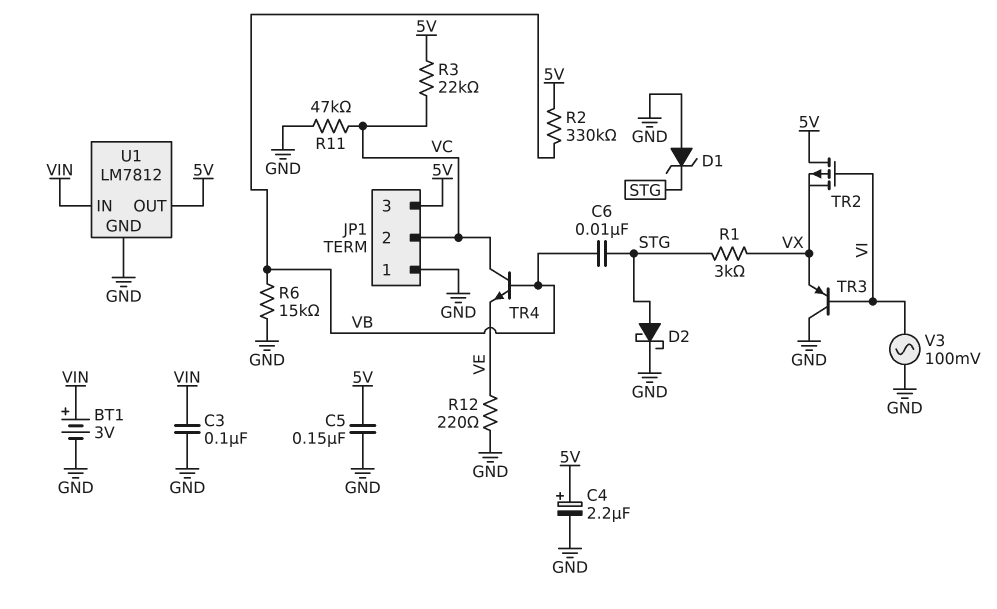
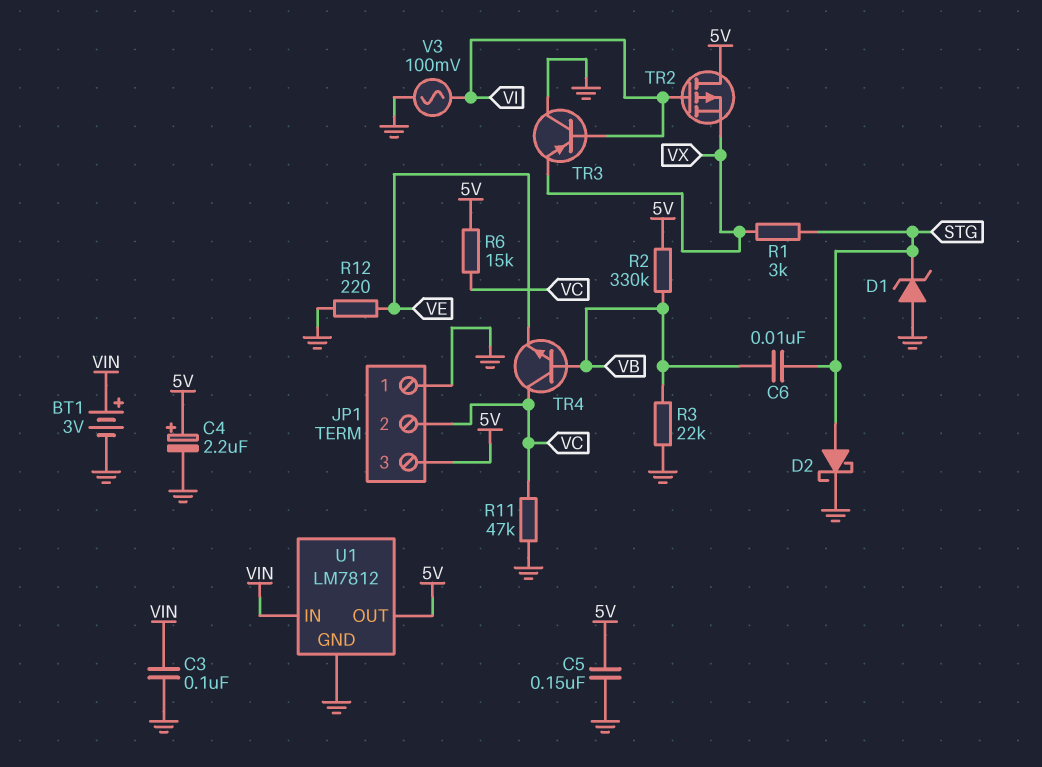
R3: 22k (5V, VC) -> 22k (GND, VB)
R6: 15k (GND, VB) -> 15k (5V, VC)

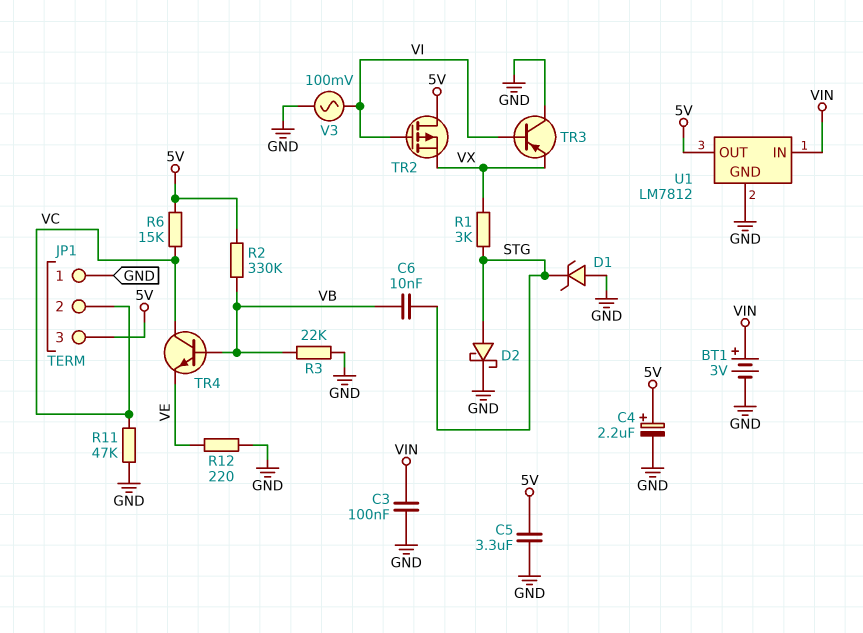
C5: 150nF (5V, GND) -> 3.3uF (5V, GND)

